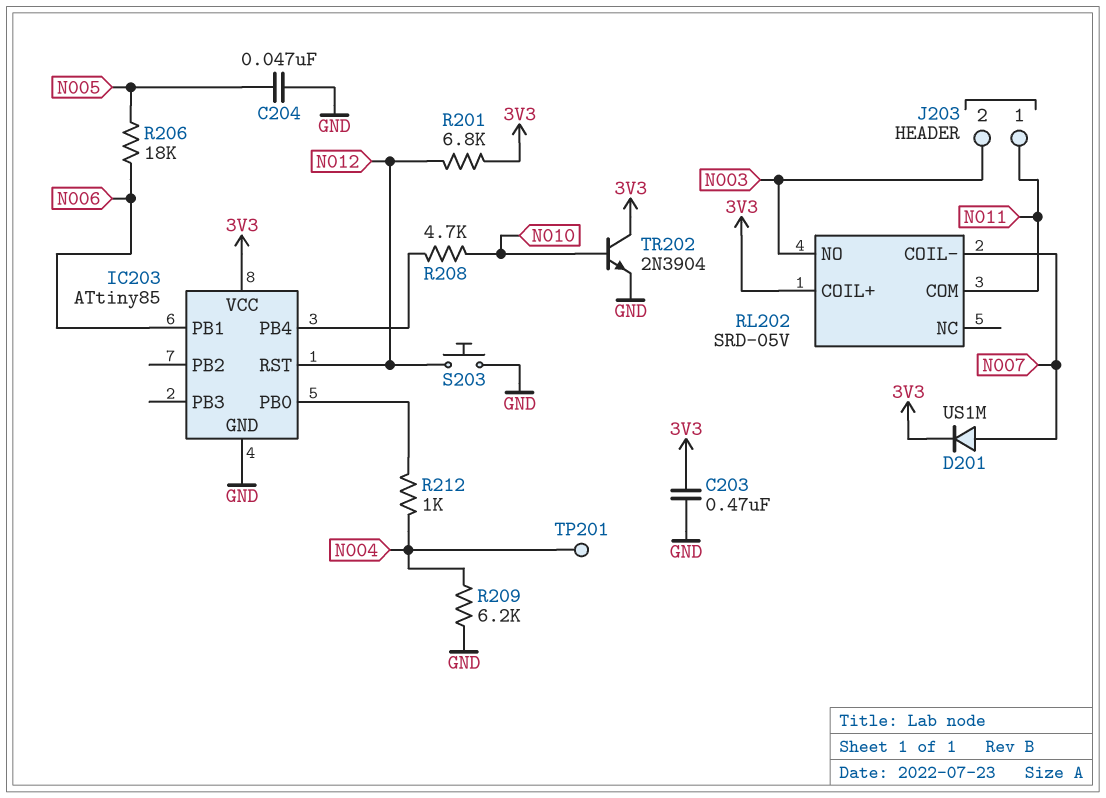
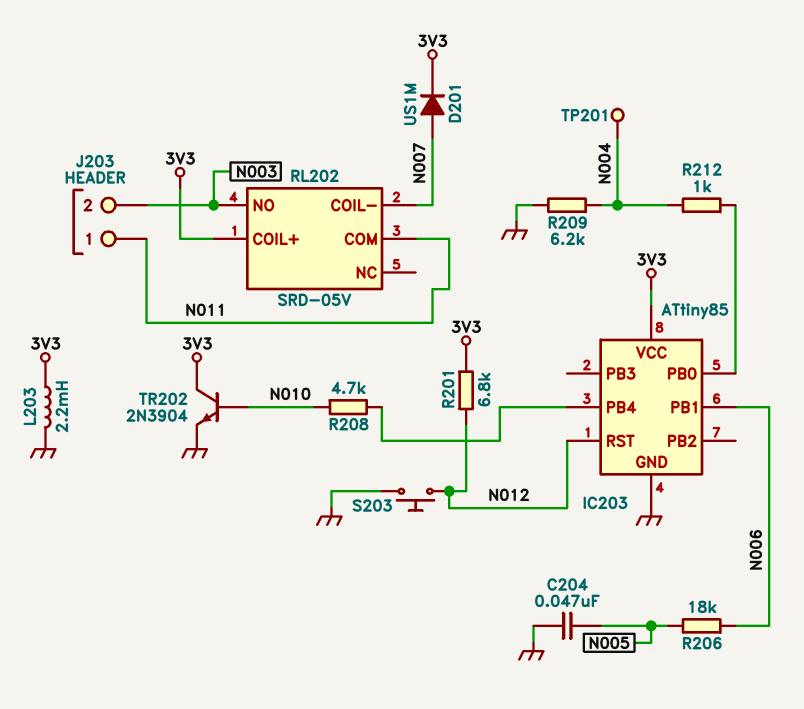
C203: 470nF (3V3, GND) -> none
L203: none -> 2.2mH (3V3, GND)

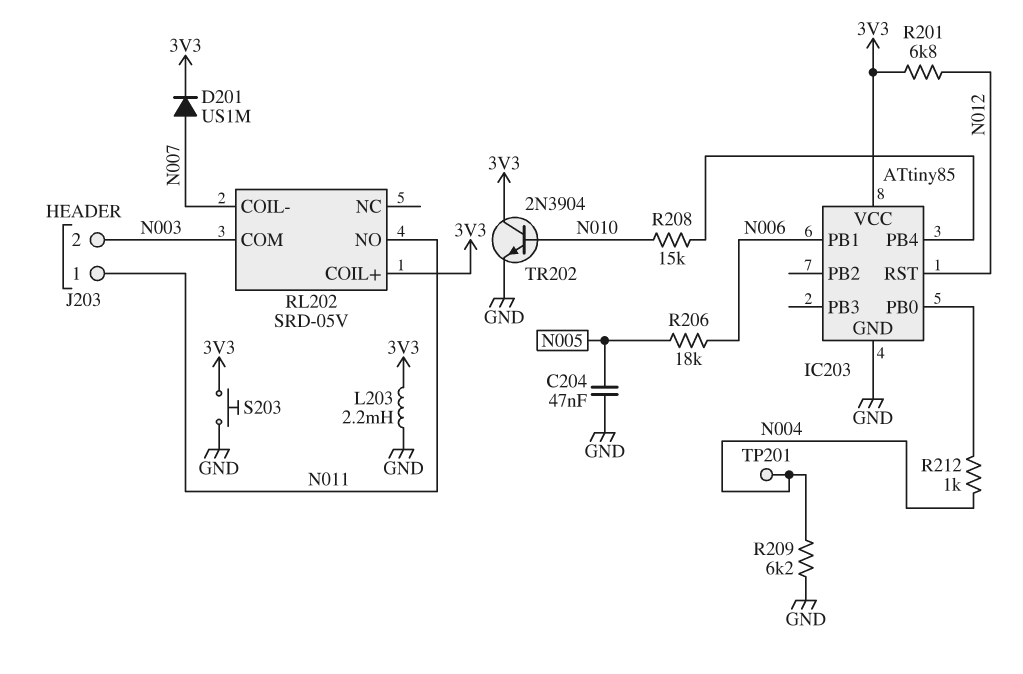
R208: 4.7k (IC203/PB4, N010) -> 15k (IC203/PB4, N010)
RL202 pin COM: N011 -> N003
RL202 pin NO: N003 -> N011
S203: button (GND, N012) -> button (3V3, GND)

